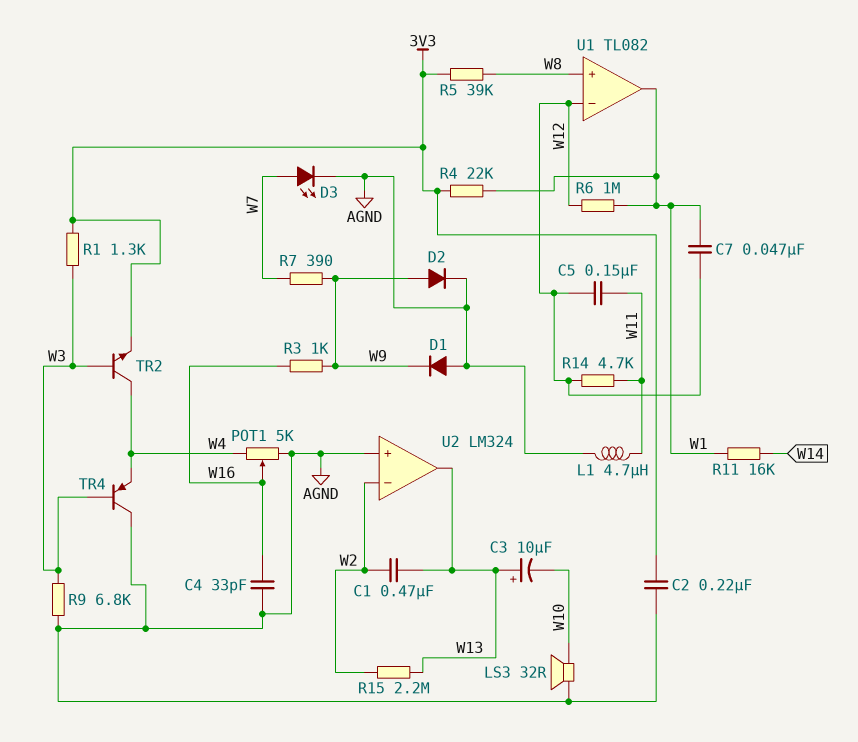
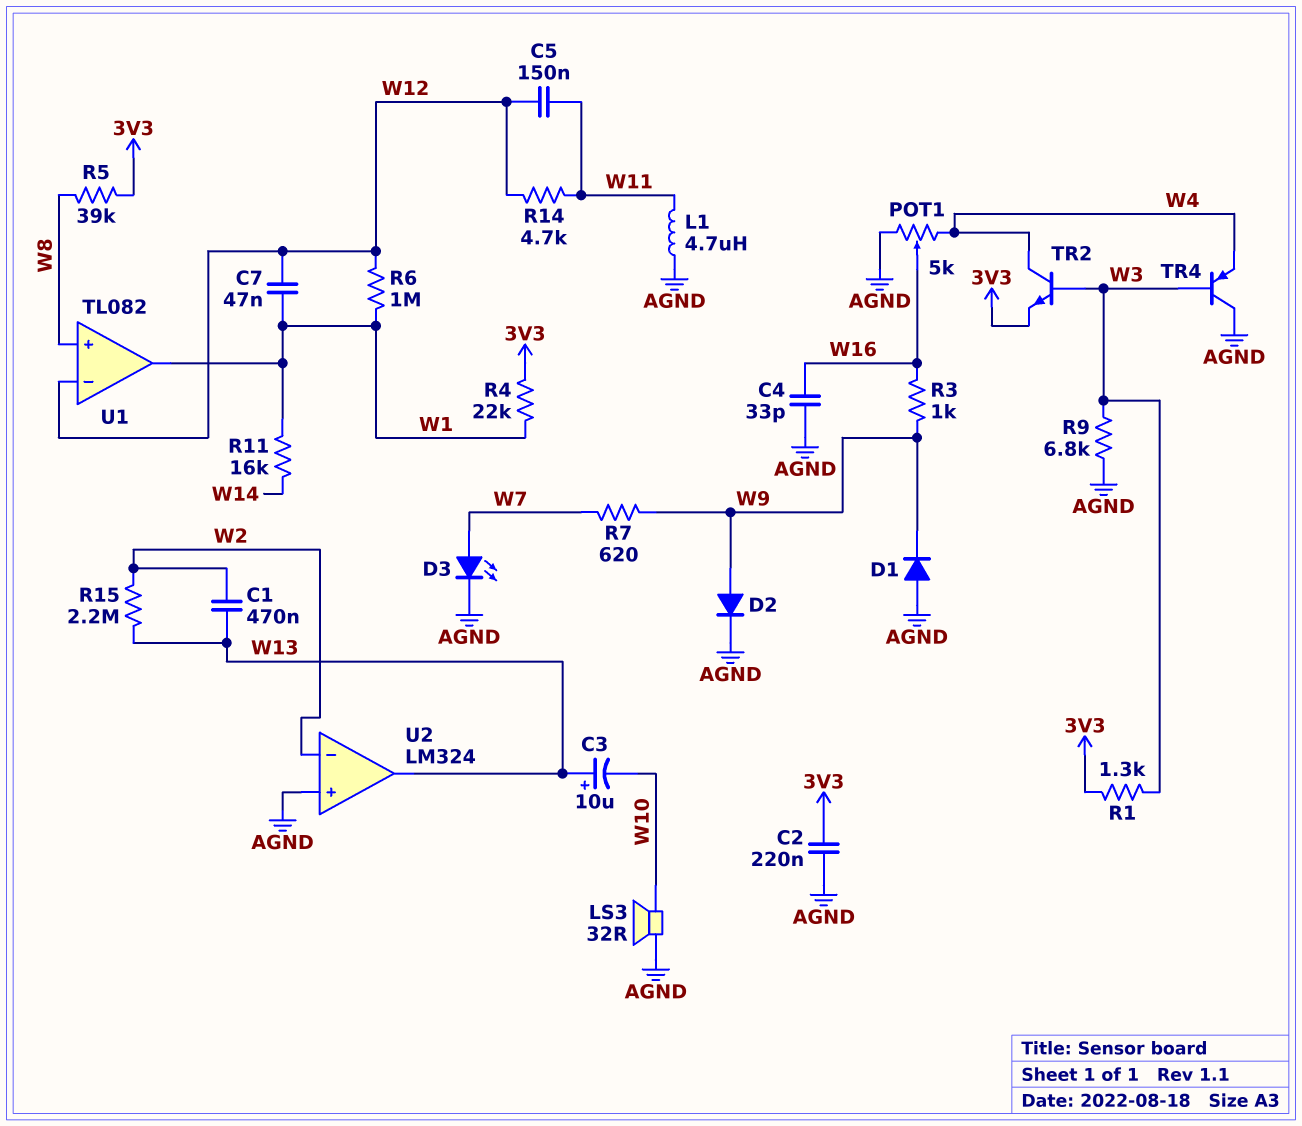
R7: 390 (W7, W9) -> 620 (W7, W9)

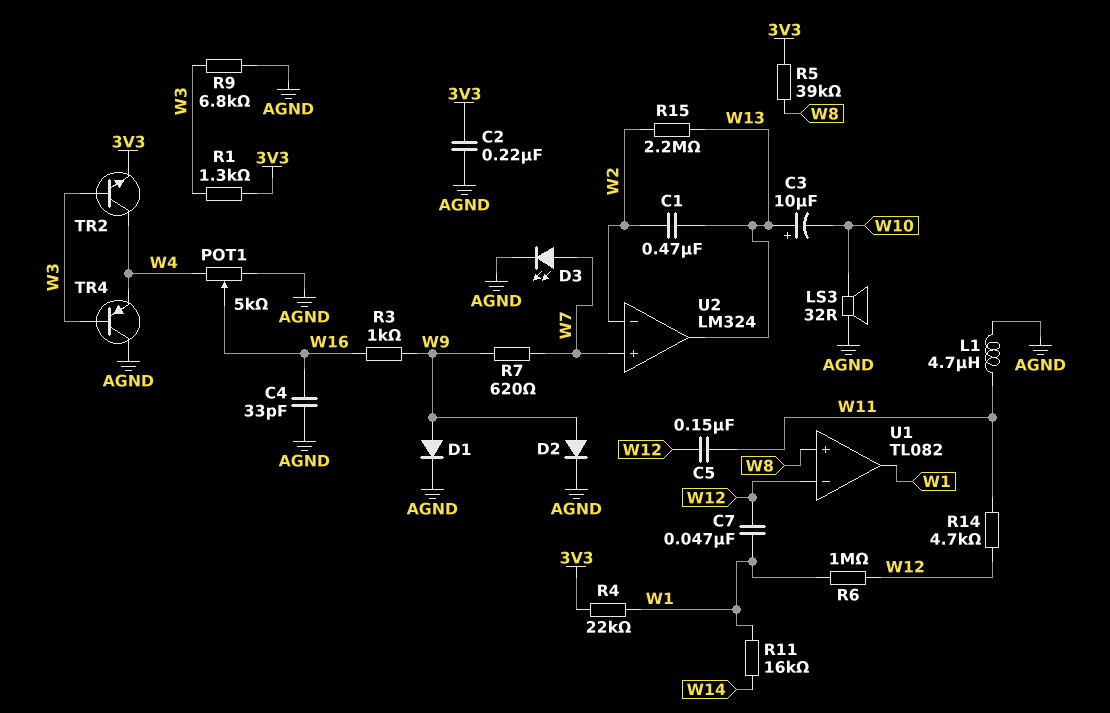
D1: diode (A AGND, K W9) -> diode (A W9, K AGND)
U2 pin in+: AGND -> W7

